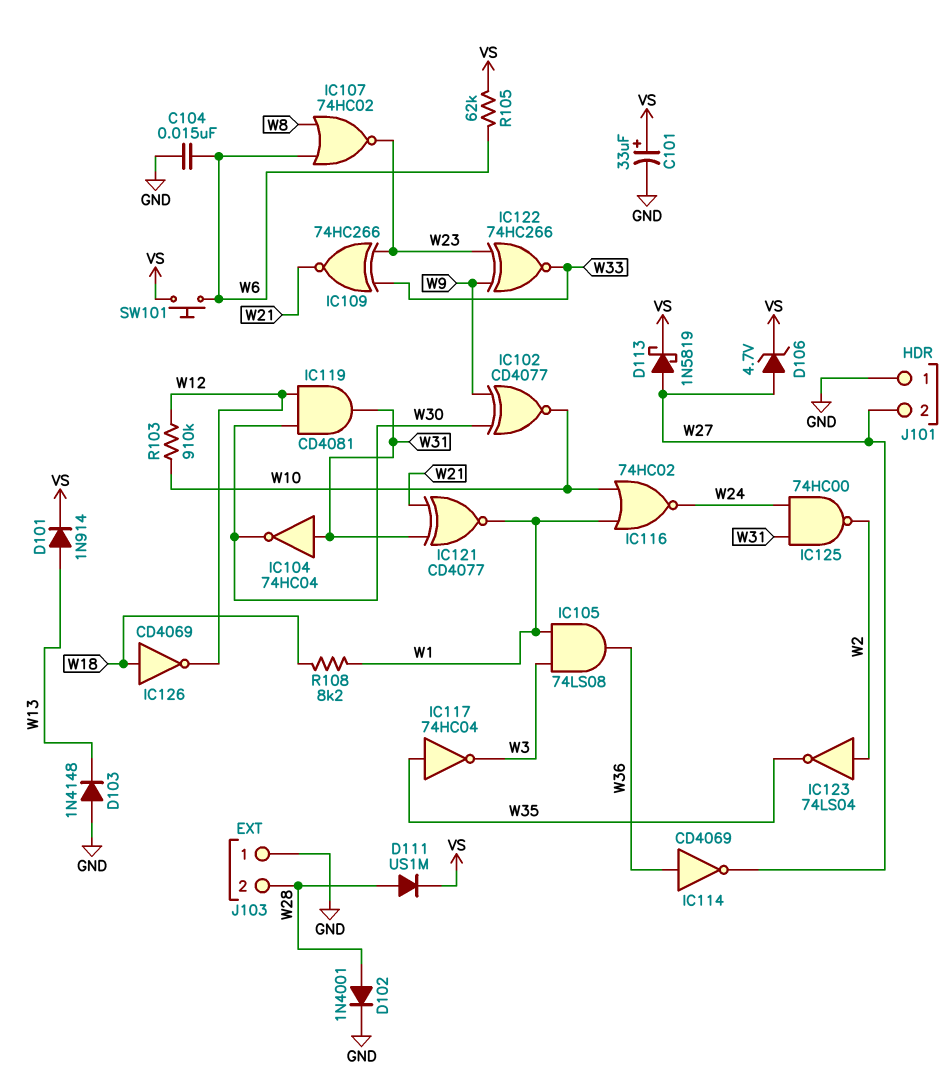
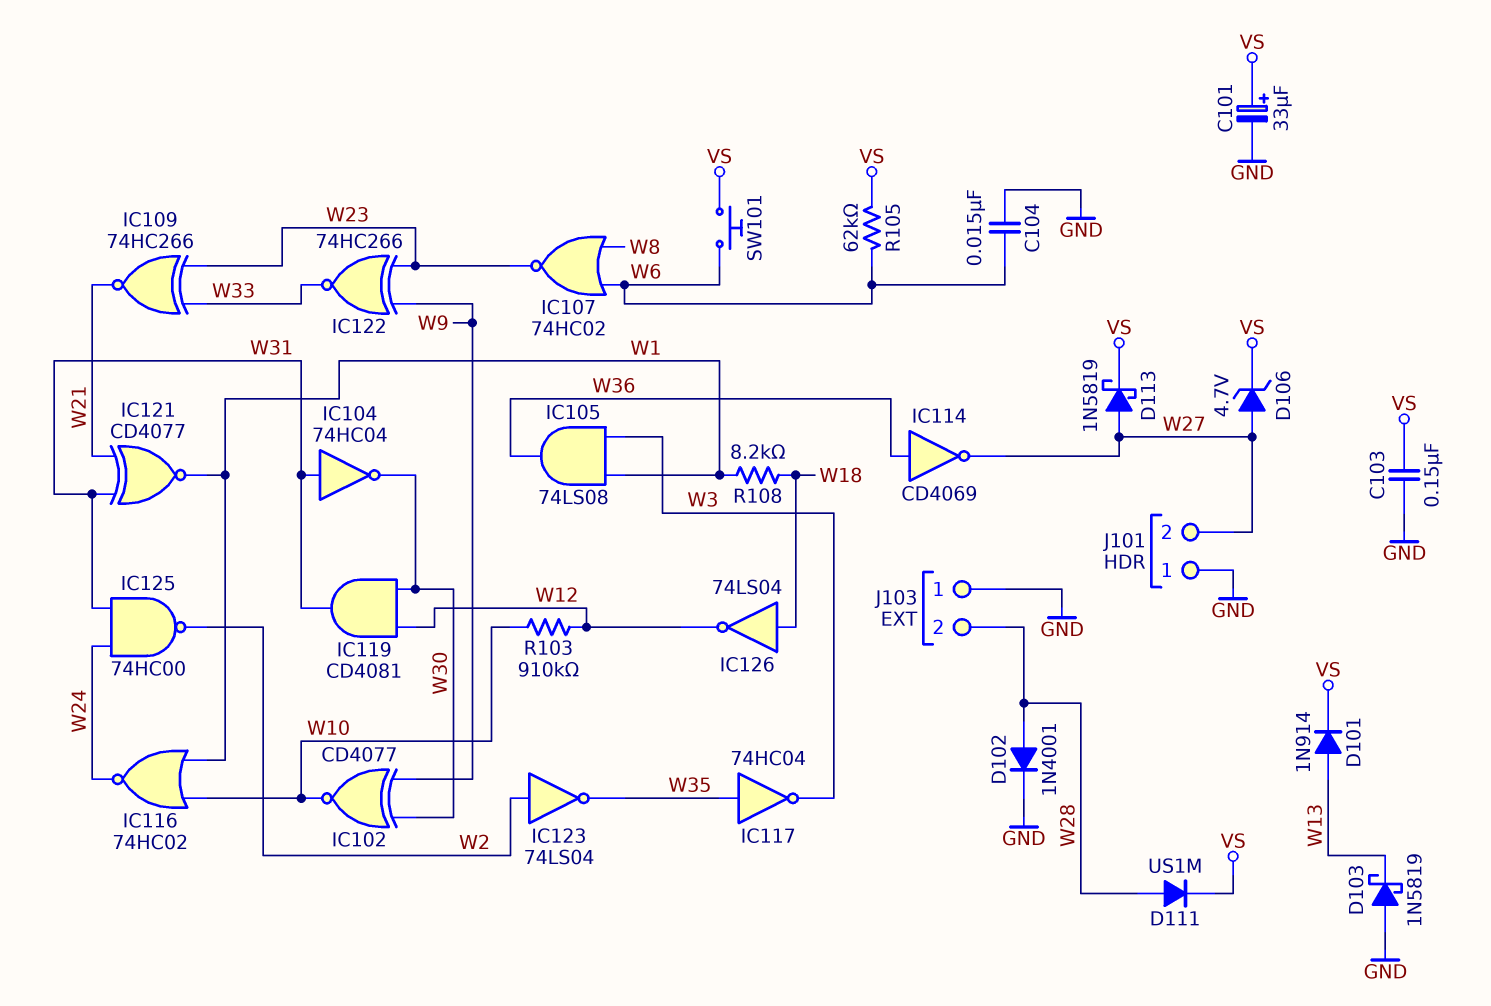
C103: none -> 150nF (GND, VS)
D103: diode 1N4148 (A GND, K W13) -> schottky 1N5819 (A GND, K W13)
IC126: NOT CD4069 (in W18, out W12) -> NOT 74LS04 (in W18, out W12)

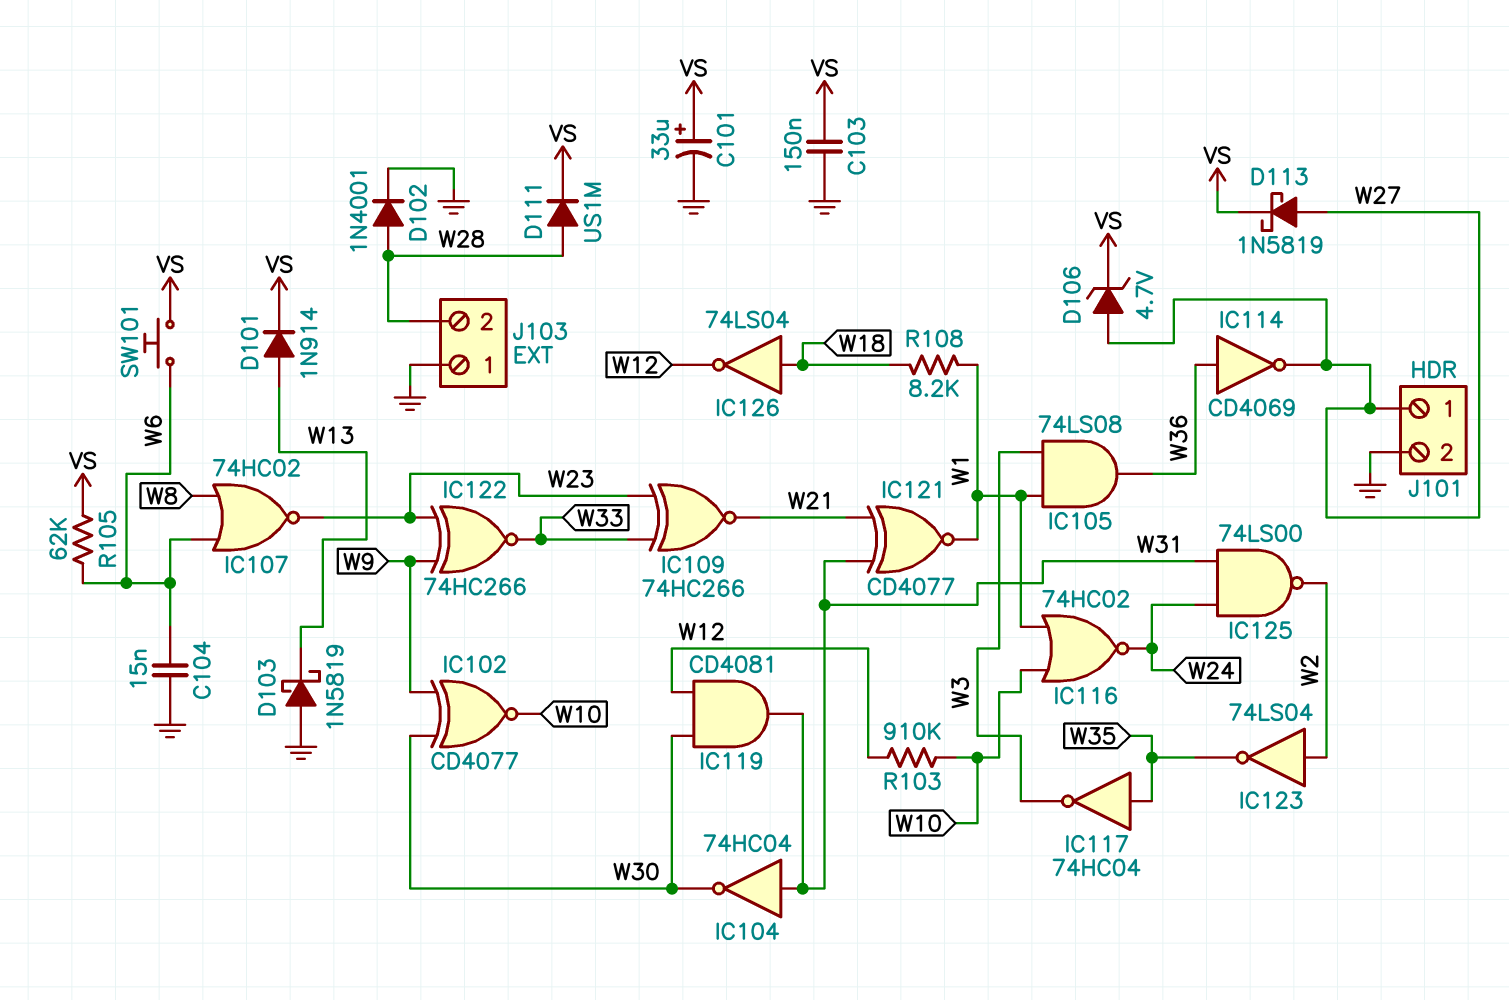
IC125: NAND 74HC00 (in W24, in W31, out W2) -> NAND 74LS00 (in W24, in W31, out W2)
J101 pin 1: GND -> W27
J101 pin 2: W27 -> GND

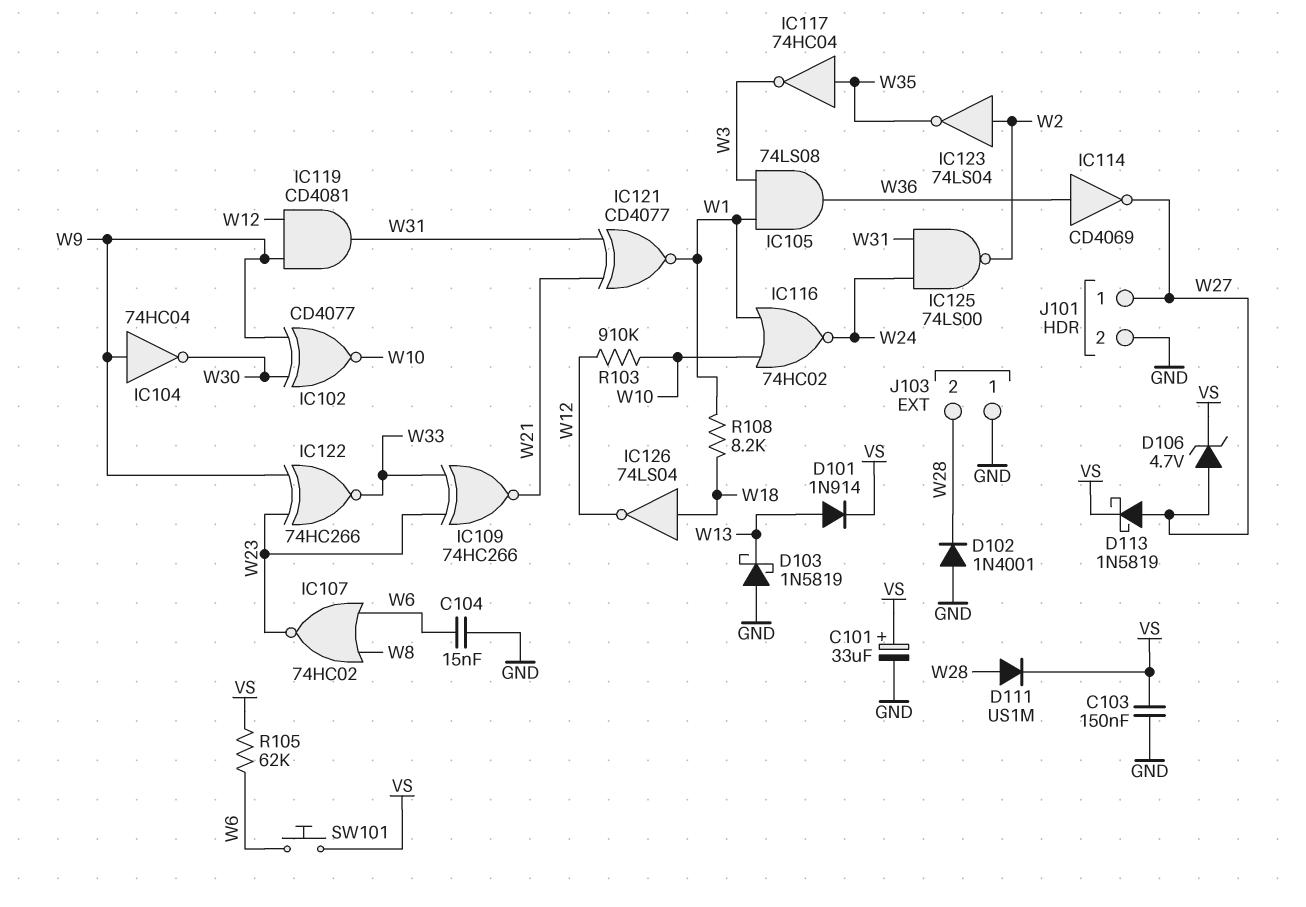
D102: diode 1N4001 (A W28, K GND) -> diode 1N4001 (A GND, K W28)
IC104: NOT 74HC04 (in W31, out W30) -> NOT 74HC04 (in W9, out W30)
IC119: AND CD4081 (in W12, in W30, out W31) -> AND CD4081 (in W9, in W12, out W31)

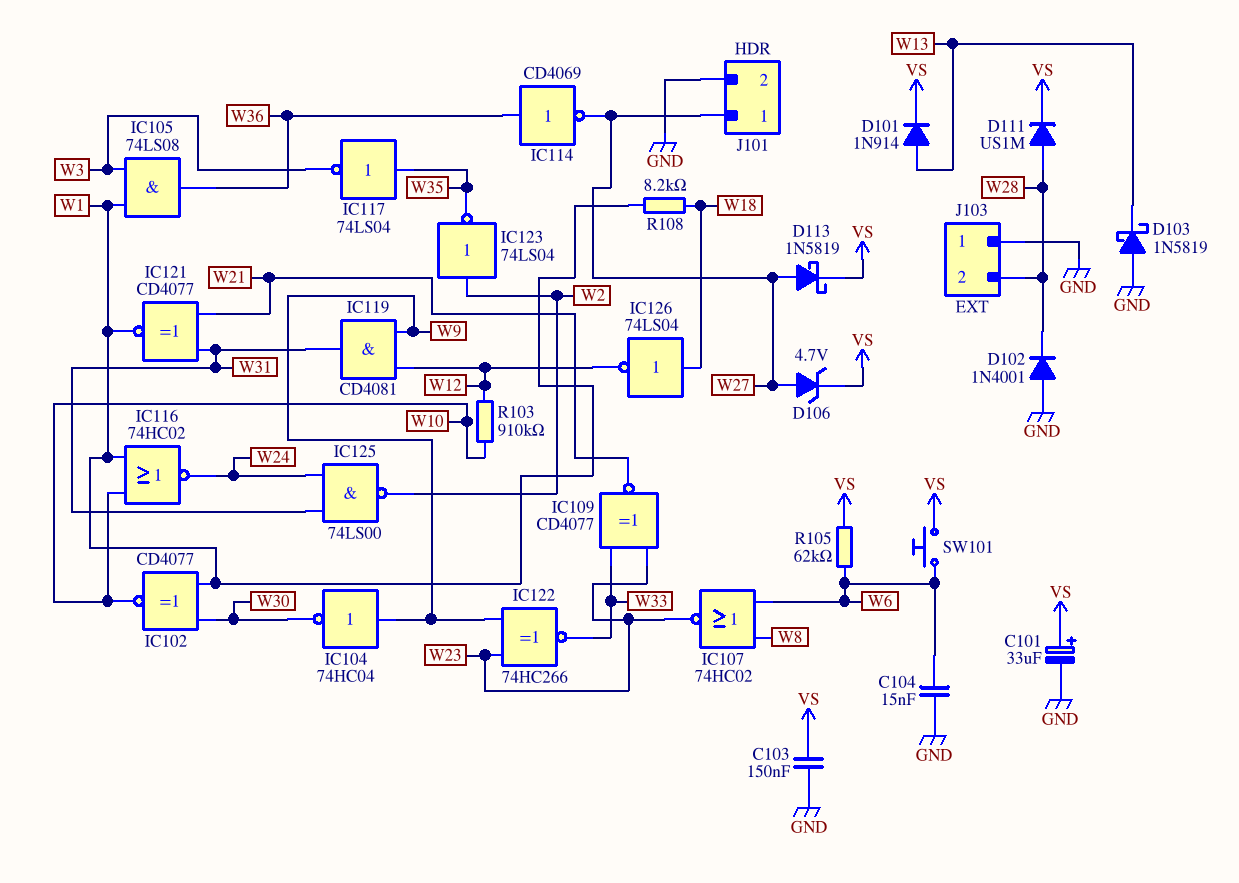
IC102: XNOR CD4077 (in W9, in W30, out W10) -> XNOR CD4077 (in W1, in W30, out W10)
IC109: XNOR 74HC266 (in W23, in W33, out W21) -> XNOR CD4077 (in W23, in W33, out W21)
IC117: NOT 74HC04 (in W35, out W3) -> NOT 74LS04 (in W35, out W3)

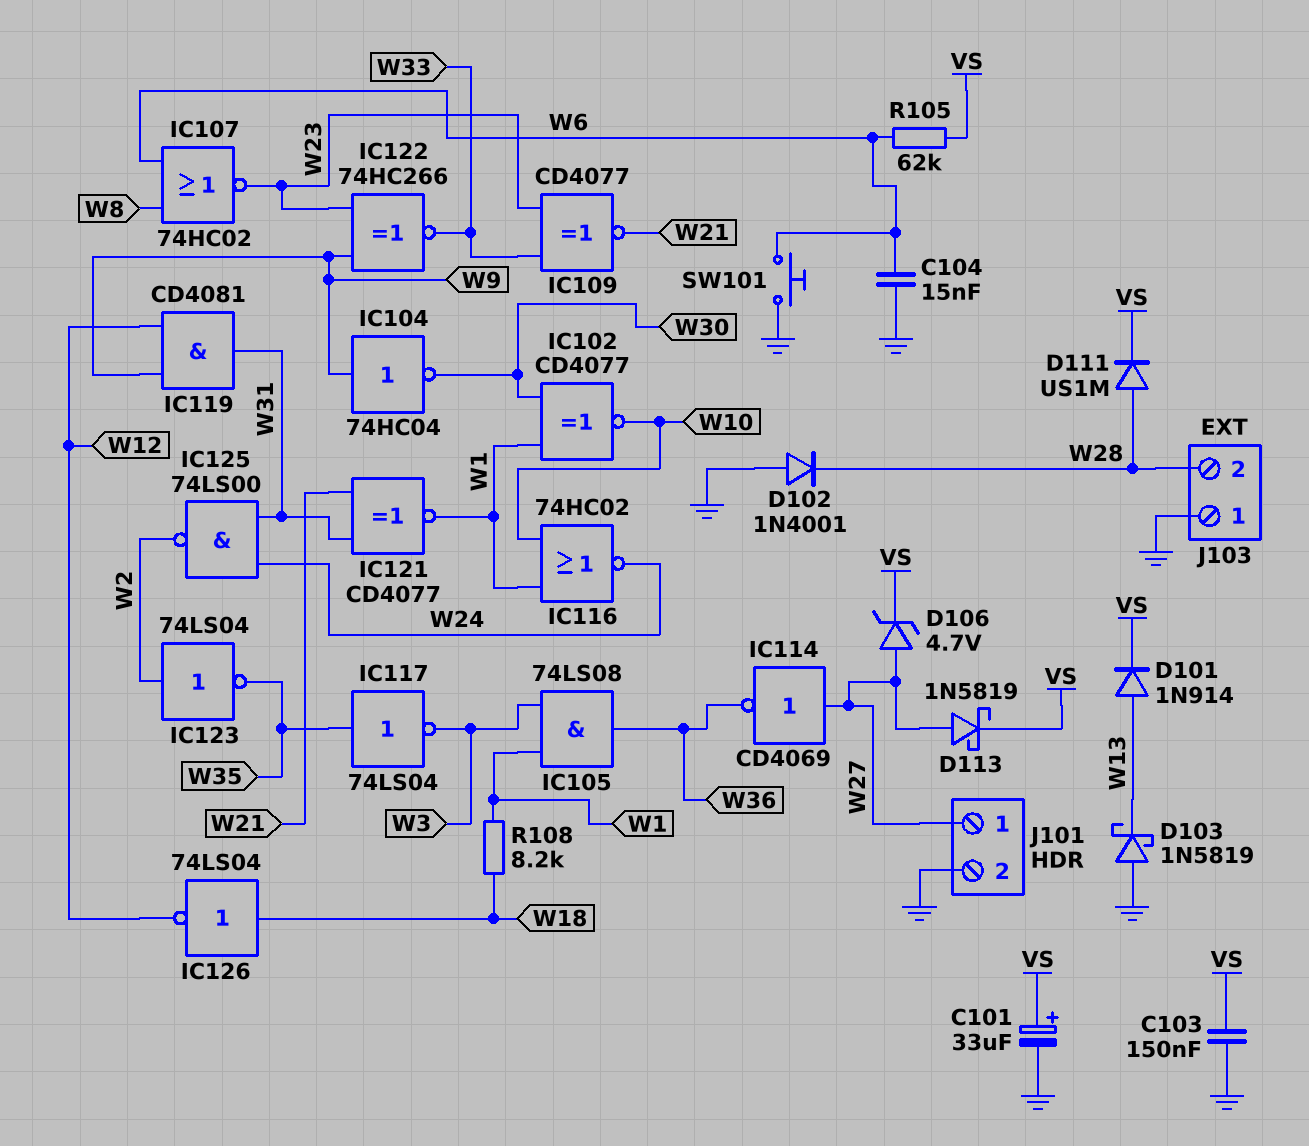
IC114: NOT CD4069 (in W36, out W27) -> NOT CD4069 (in W27, out W36)
R103: 910k (W10, W12) -> none
SW101: button (VS, W6) -> button (GND, W6)

